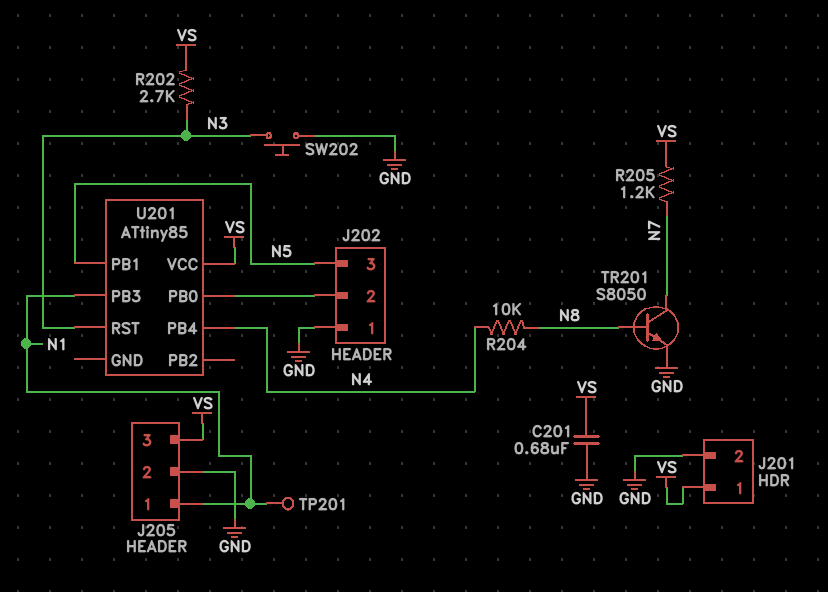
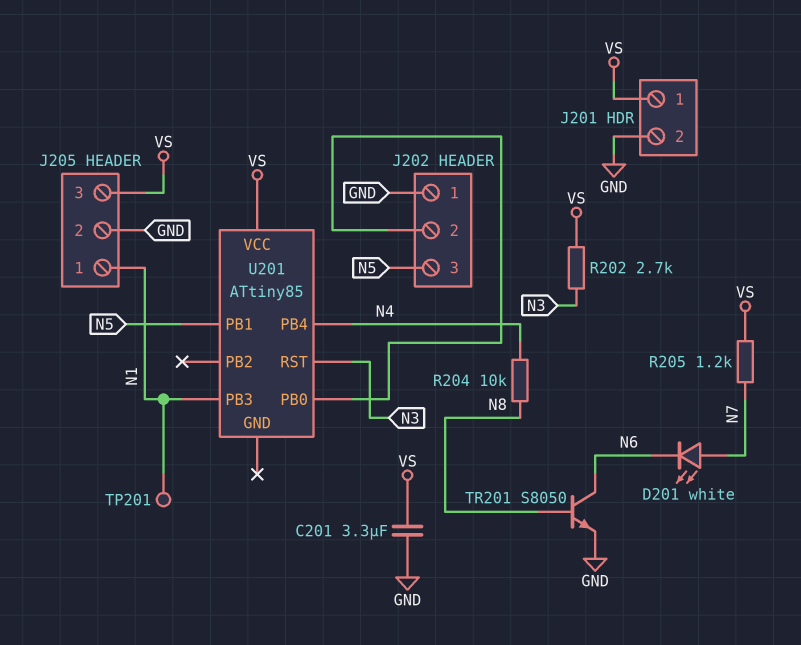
C201: 680nF (GND, VS) -> 3.3uF (GND, VS)
D201: none -> LED white (A N7, K N6)
SW202: button (GND, N3) -> none
TR201: NPN S8050 (B N8, C N7, E GND) -> NPN S8050 (B N8, C N6, E GND)

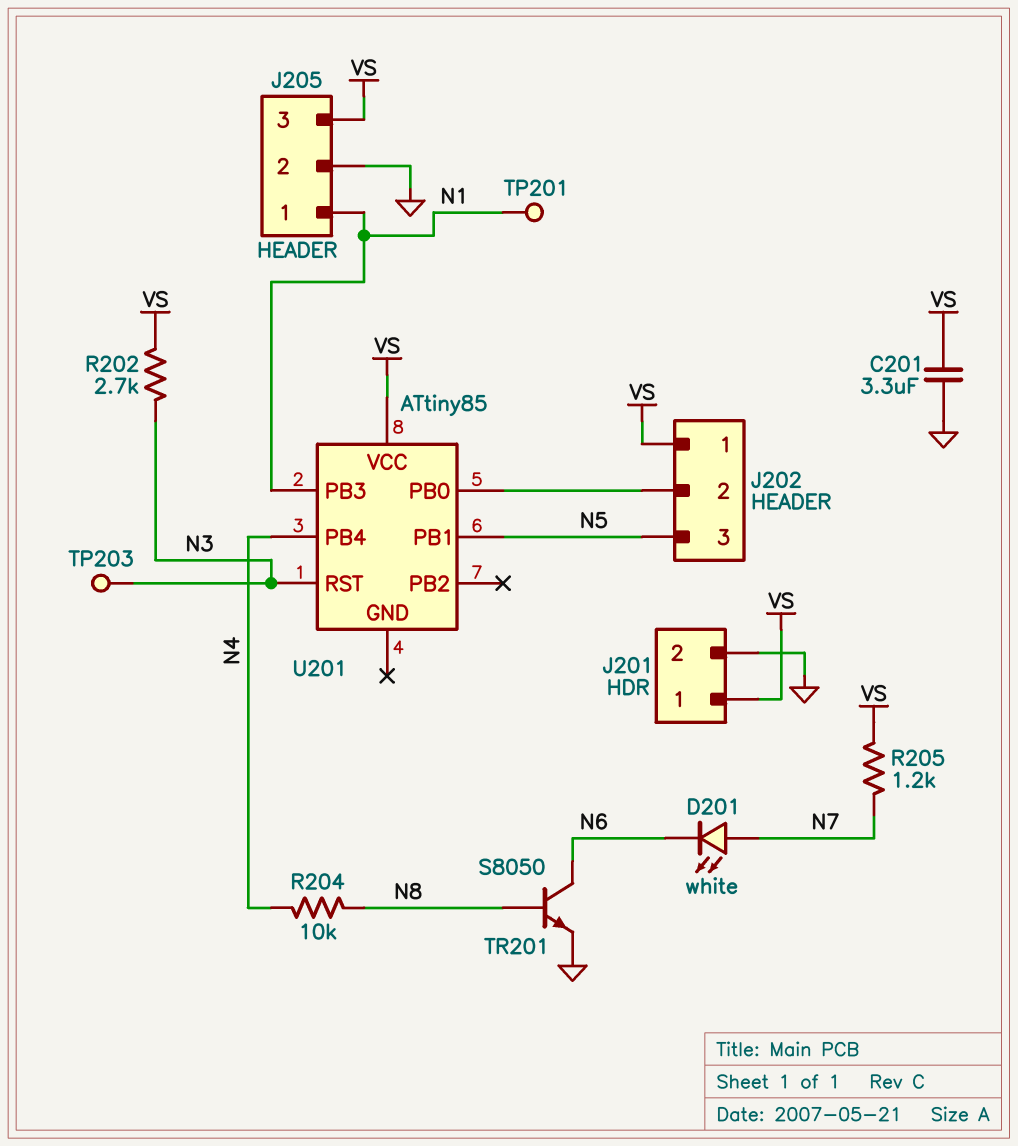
J202 pin 1: GND -> VS
TP203: none -> test point (N3)

